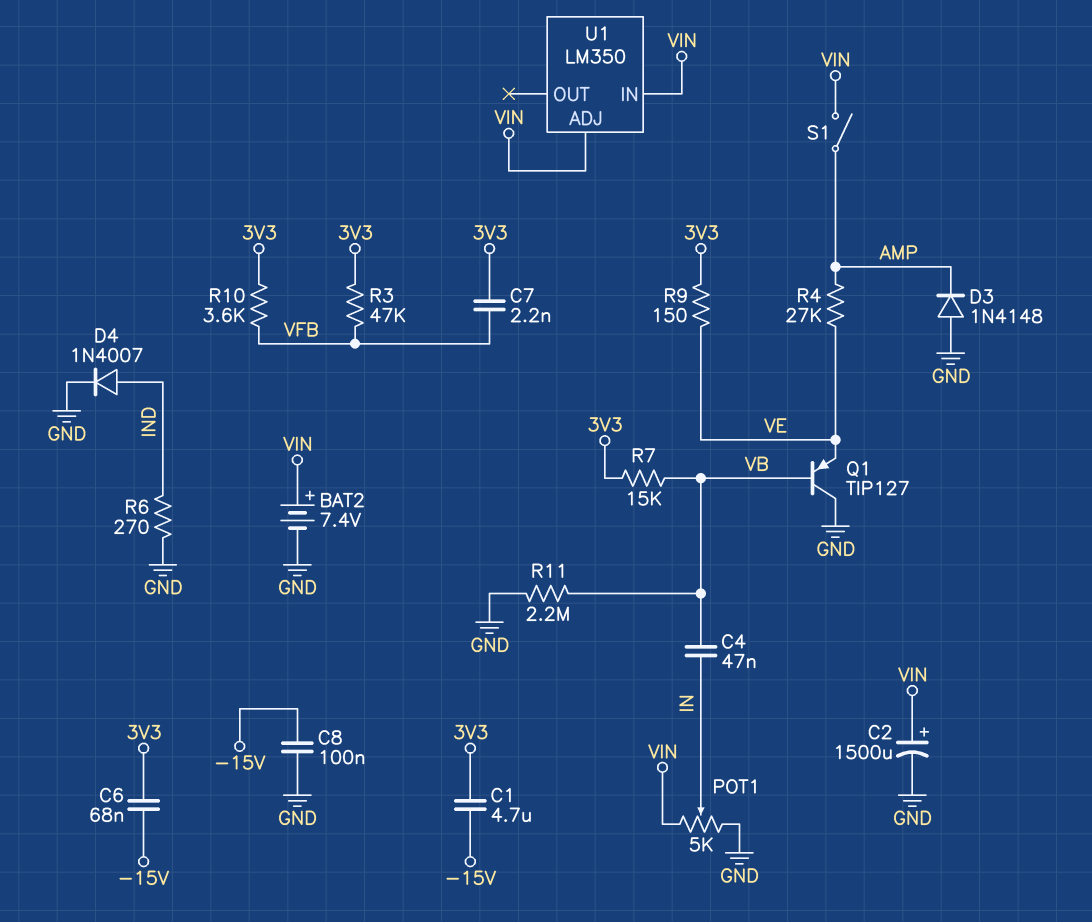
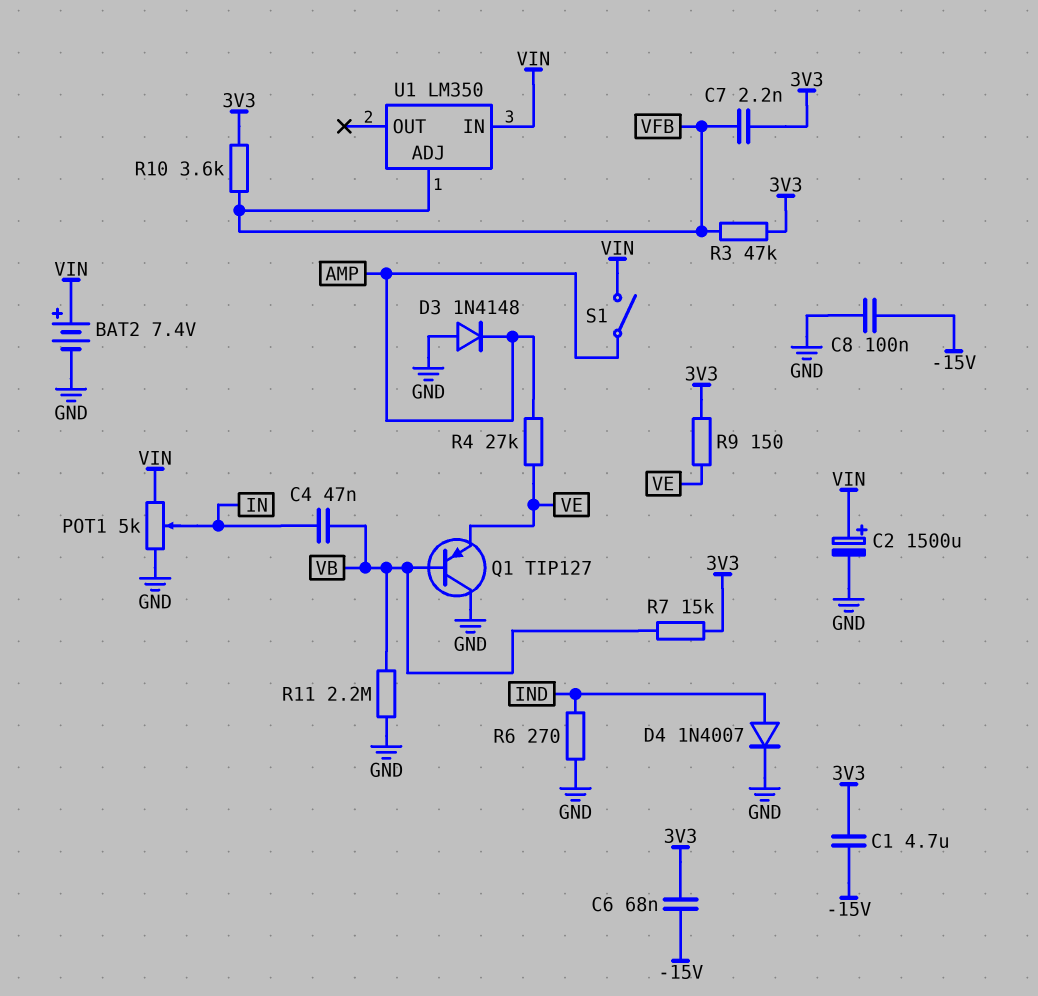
U1 pin ADJ: VIN -> VFB

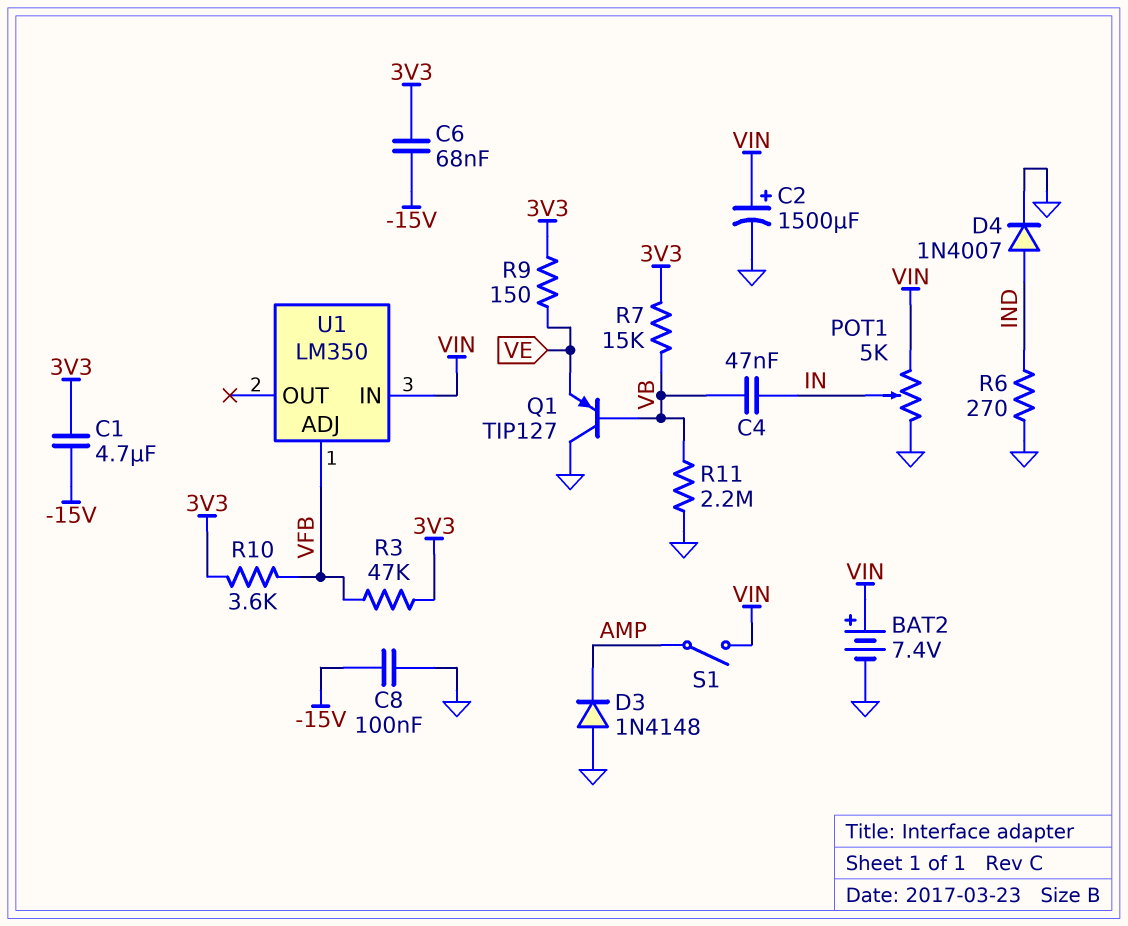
C7: 2.2nF (3V3, VFB) -> none
R4: 27k (AMP, VE) -> none

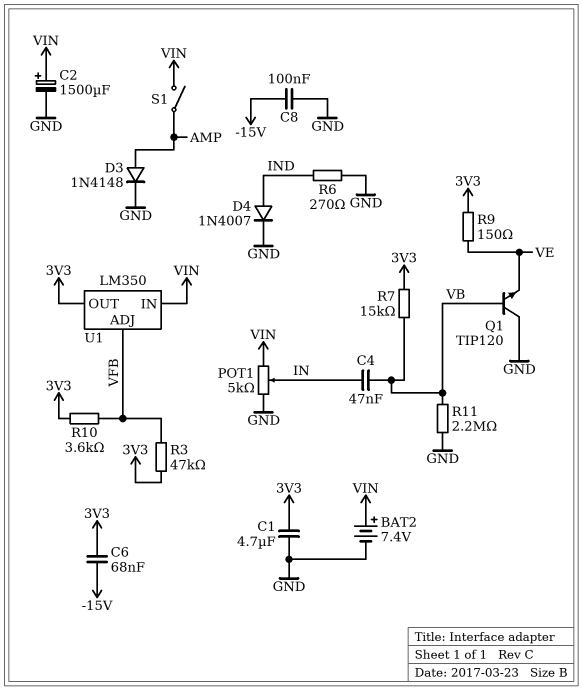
C1: 4.7uF (-15V, 3V3) -> 4.7uF (3V3, GND)
D3: diode 1N4148 (A GND, K AMP) -> diode 1N4148 (A AMP, K GND)
Q1: PNP TIP127 (B VB, C GND, E VE) -> NPN TIP120 (B VB, C GND, E VE)
U1 pin OUT: none -> 3V3

